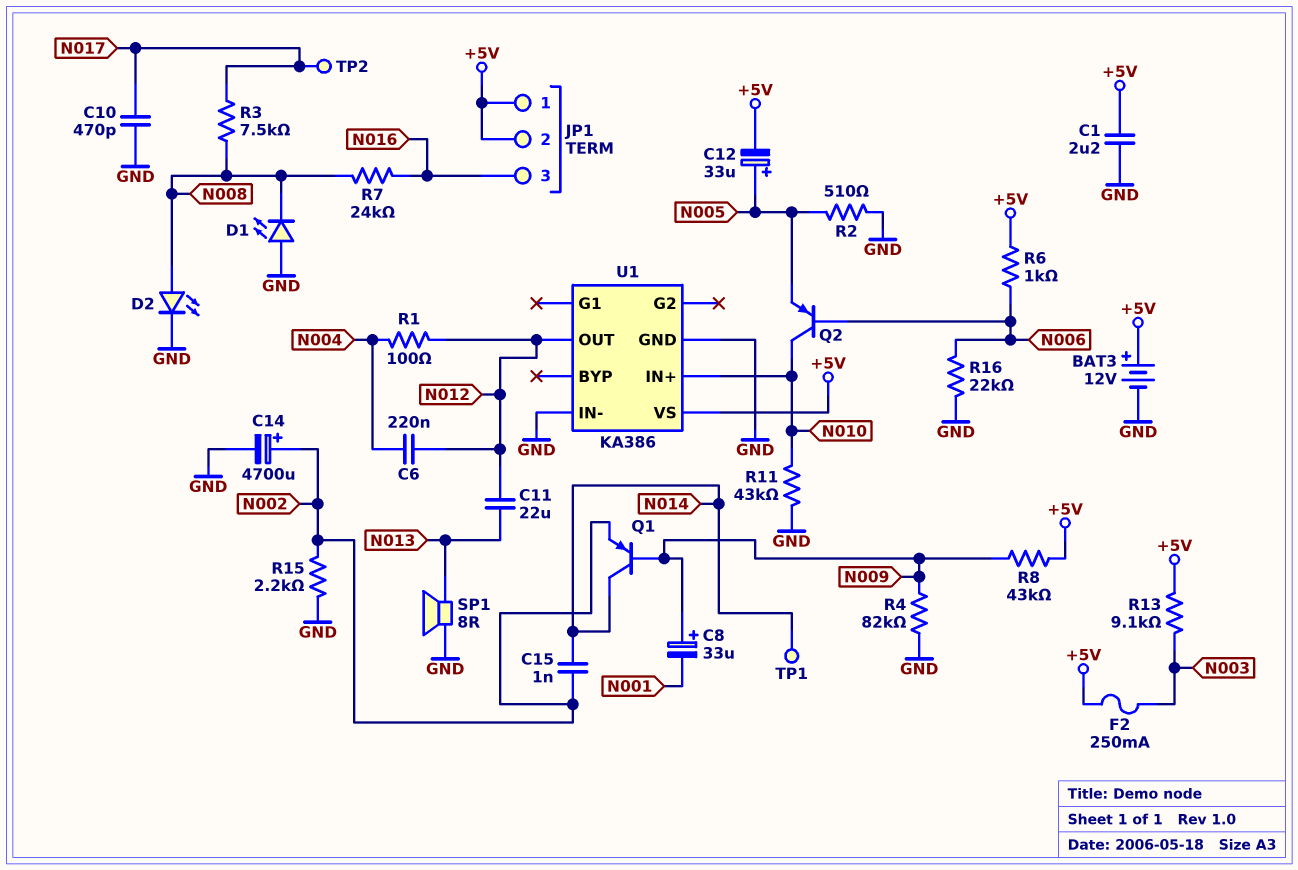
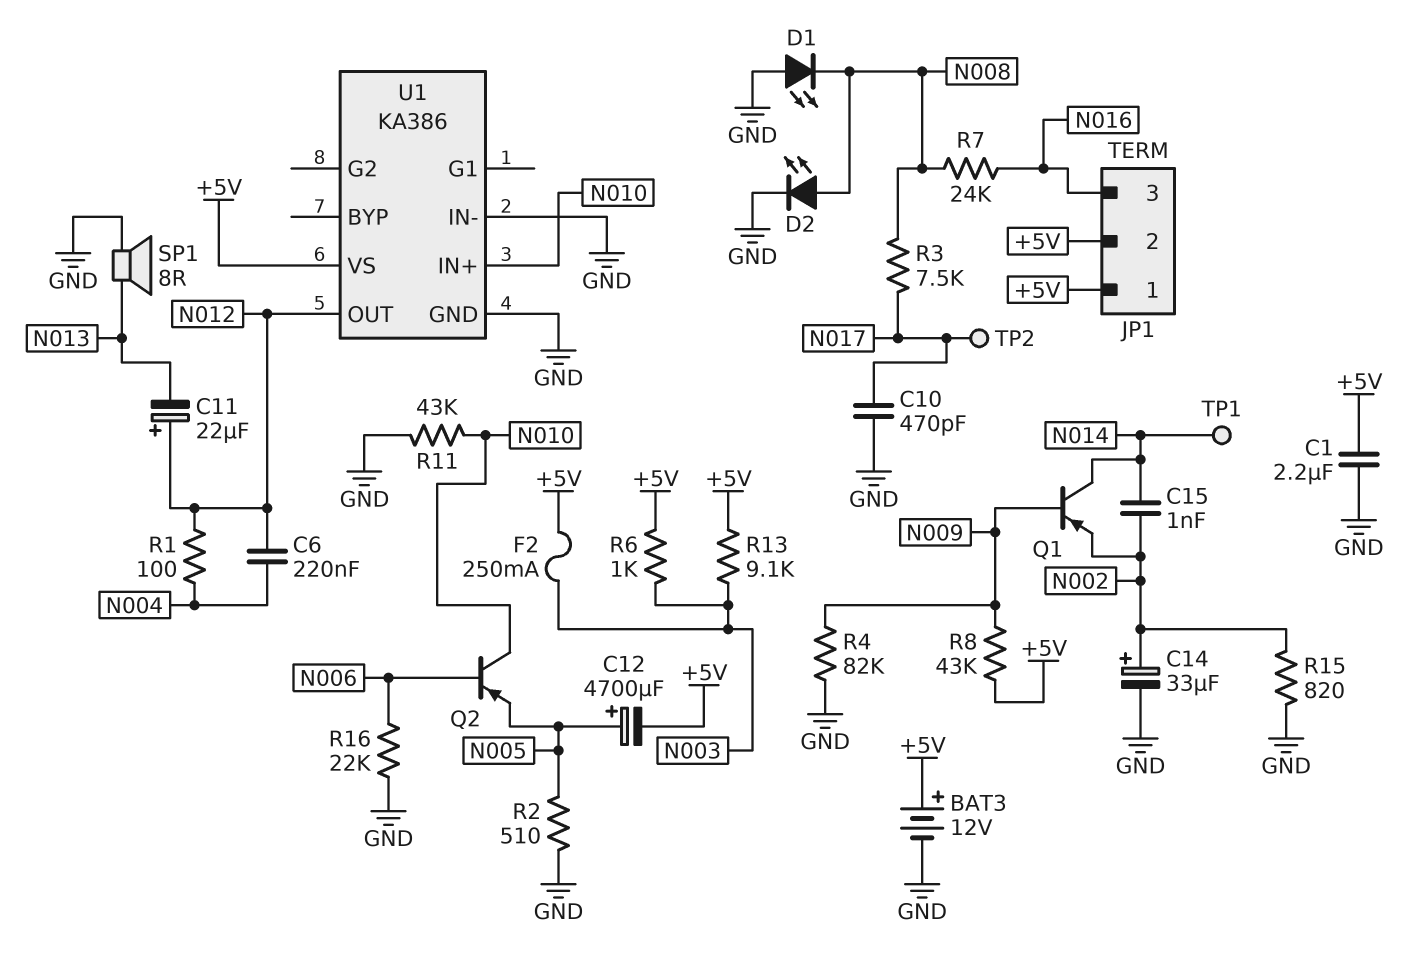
C8: 33uF (plus N009, minus N001) -> none
C11: 22uF (N012, N013) -> 22uF (plus N012, minus N013)
C12: 33uF (plus N005, minus +5V) -> 4700uF (plus N005, minus +5V)
C14: 4700uF (plus N002, minus GND) -> 33uF (plus N002, minus GND)
R6: 1k (+5V, N006) -> 1k (+5V, N003)
R15: 2.2k (GND, N002) -> 820 (GND, N002)

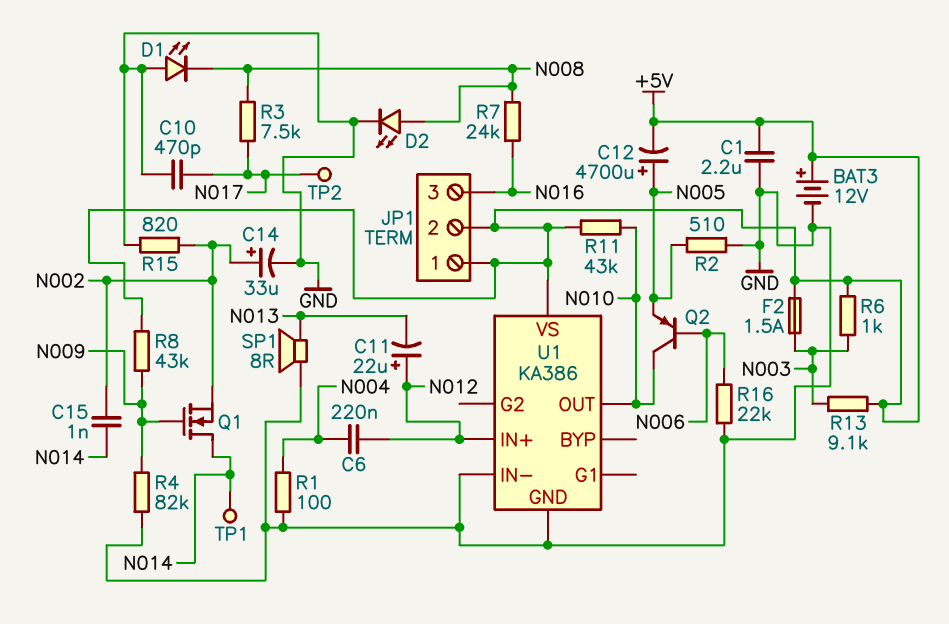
F2: 250mA (+5V, N003) -> 1.5A (+5V, N003)
Q1: PNP (B N009, C N014, E N002) -> NMOS (G N009, D N014, S N002)
R1: 100 (N004, N012) -> 100 (GND, N004)
R11: 43k (GND, N010) -> 43k (+5V, N010)
U1 pin IN+: N010 -> N012
U1 pin OUT: N012 -> N010

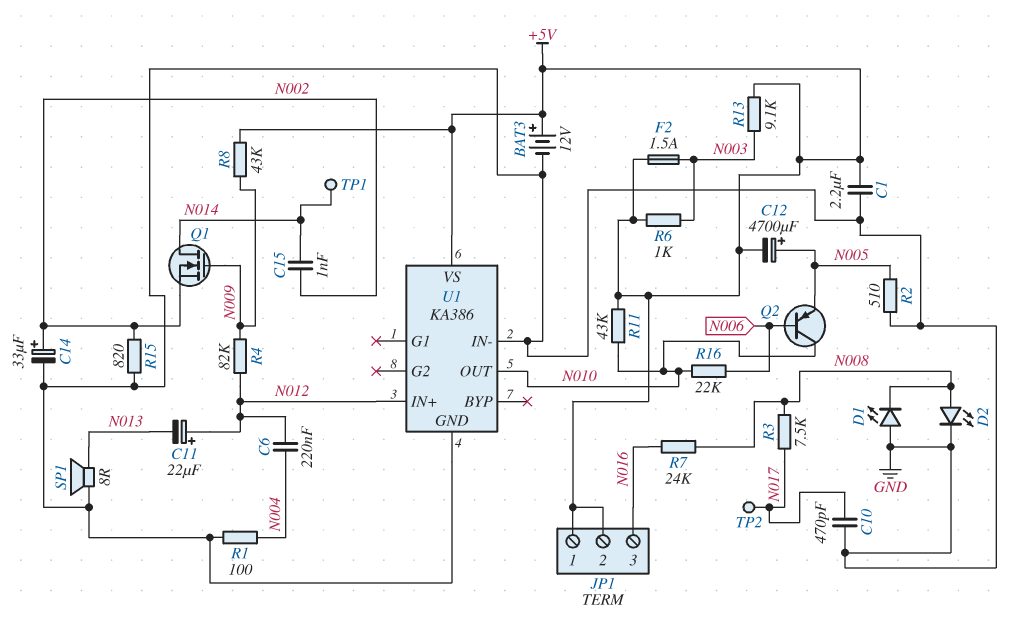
R4: 82k (GND, N009) -> 82k (N009, N012)
R16: 22k (GND, N006) -> 22k (N006, N010)

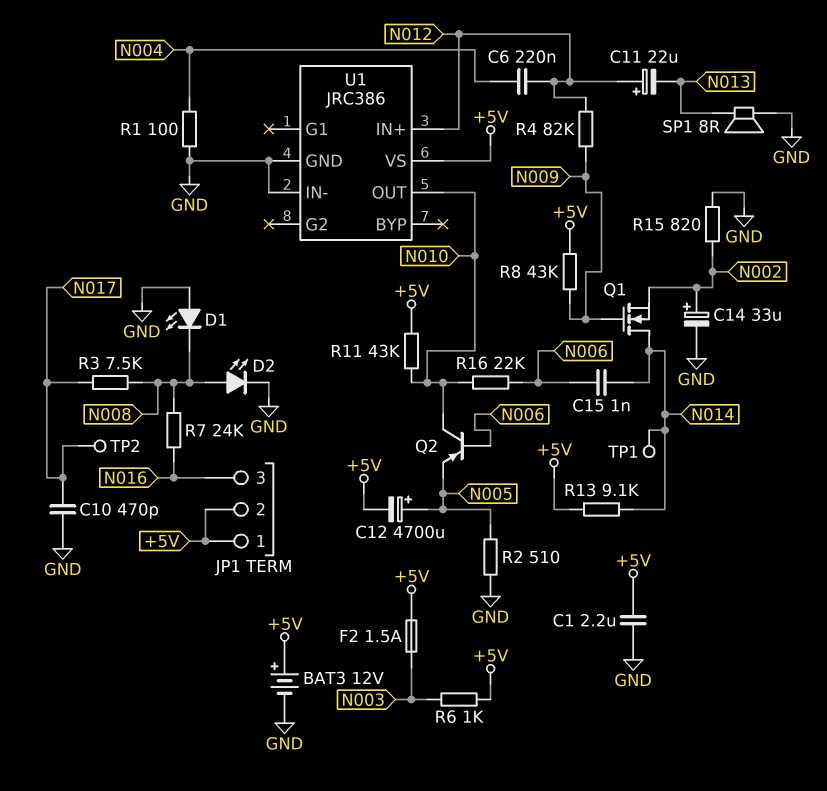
C15: 1nF (N002, N014) -> 1nF (N006, N014)
R13: 9.1k (+5V, N003) -> 9.1k (+5V, N014)
U1: KA386 -> JRC386

